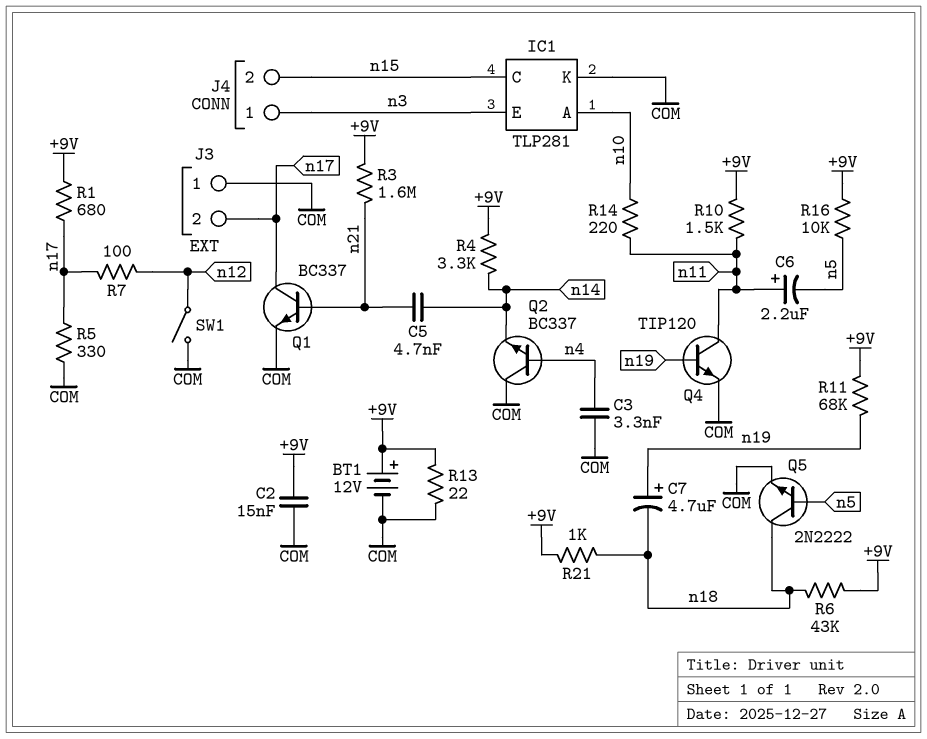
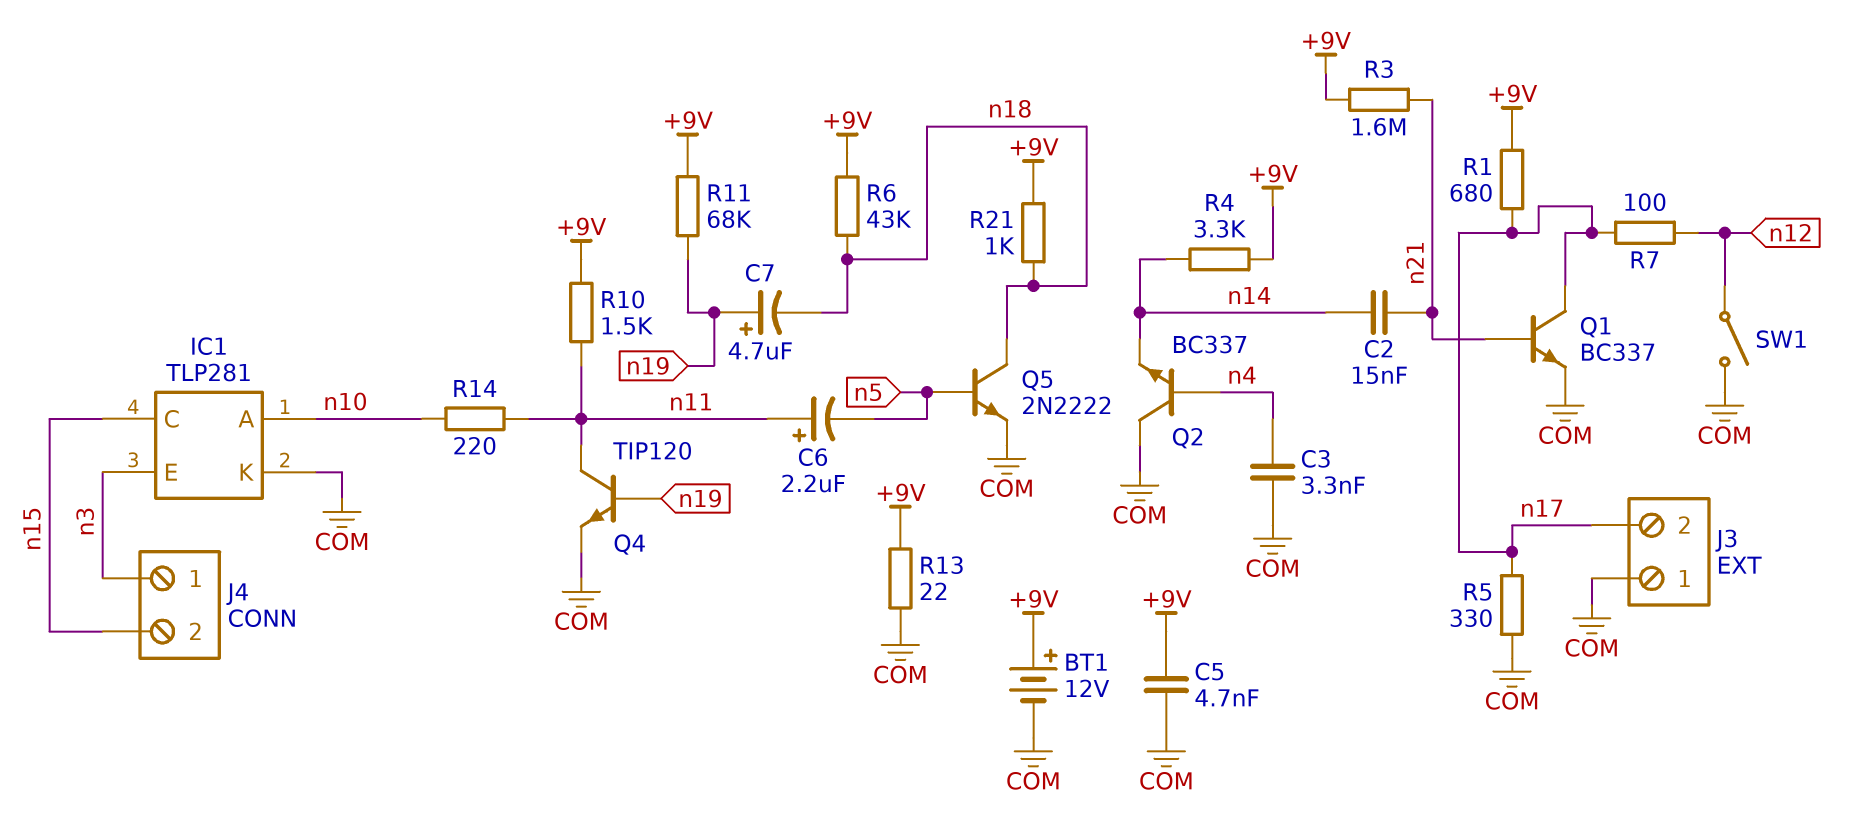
C2: 15nF (+9V, COM) -> 15nF (n14, n21)
C5: 4.7nF (n14, n21) -> 4.7nF (+9V, COM)
R16: 10k (+9V, n5) -> none

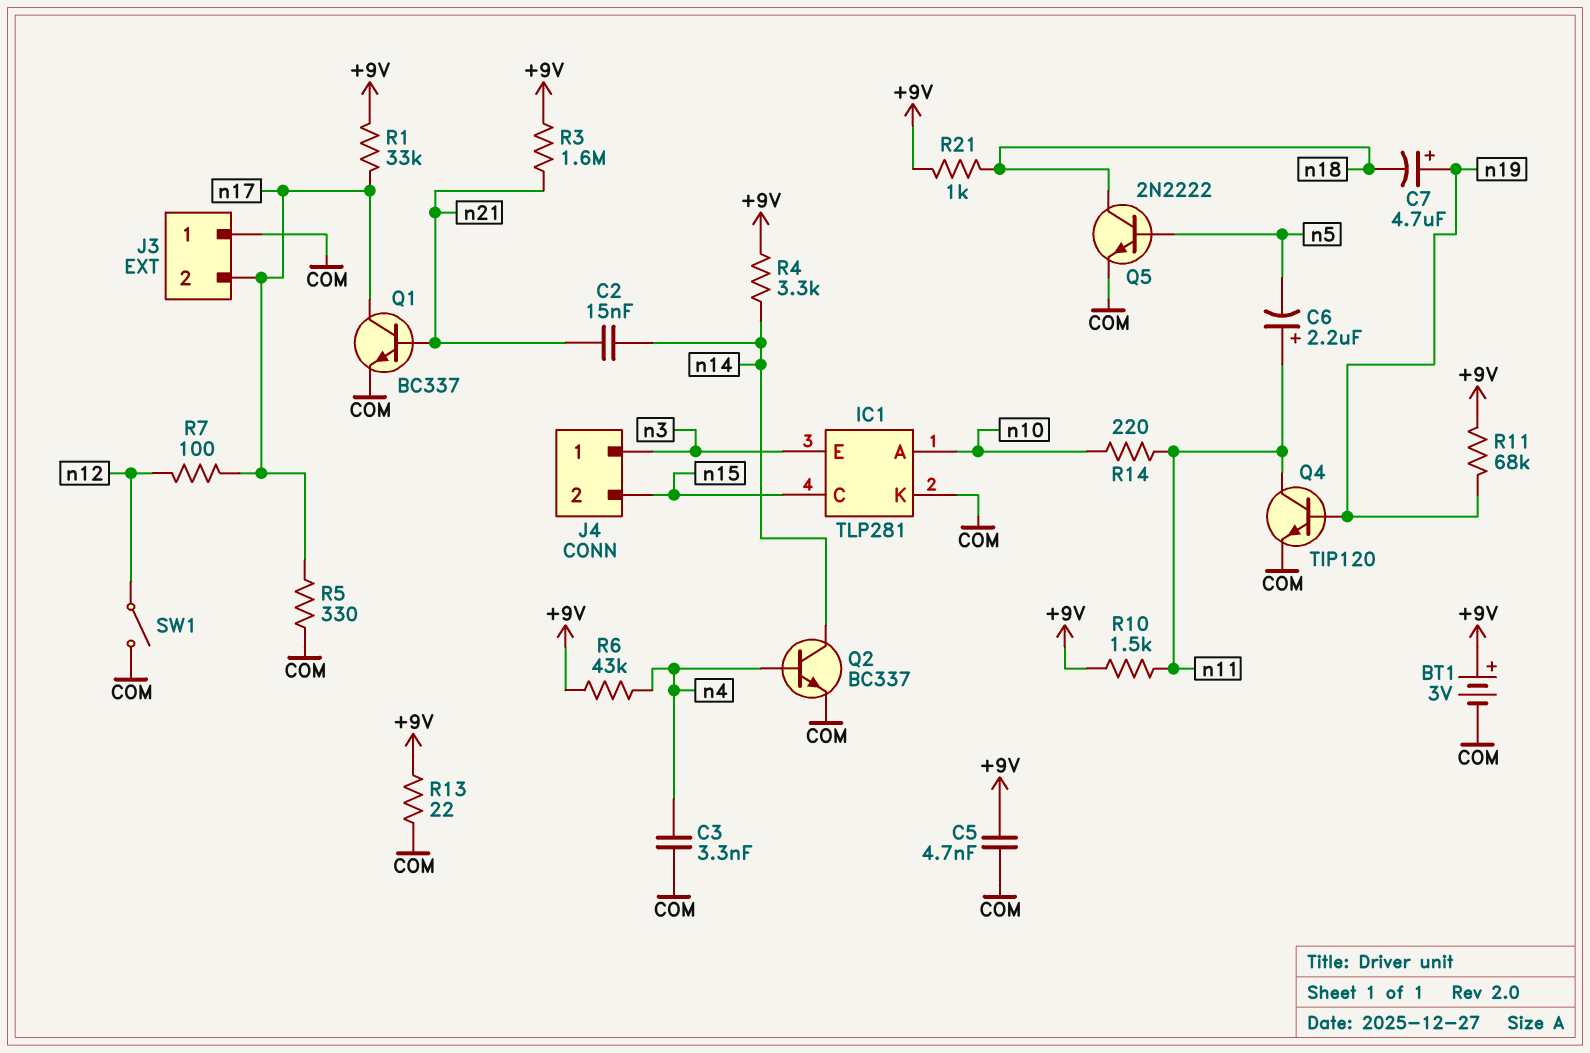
BT1: 12V (plus +9V, minus COM) -> 3V (plus +9V, minus COM)
Q2: NPN BC337 (B n4, C COM, E n14) -> NPN BC337 (B n4, C n14, E COM)
R1: 680 (+9V, n17) -> 33k (+9V, n17)
R6: 43k (+9V, n18) -> 43k (+9V, n4)

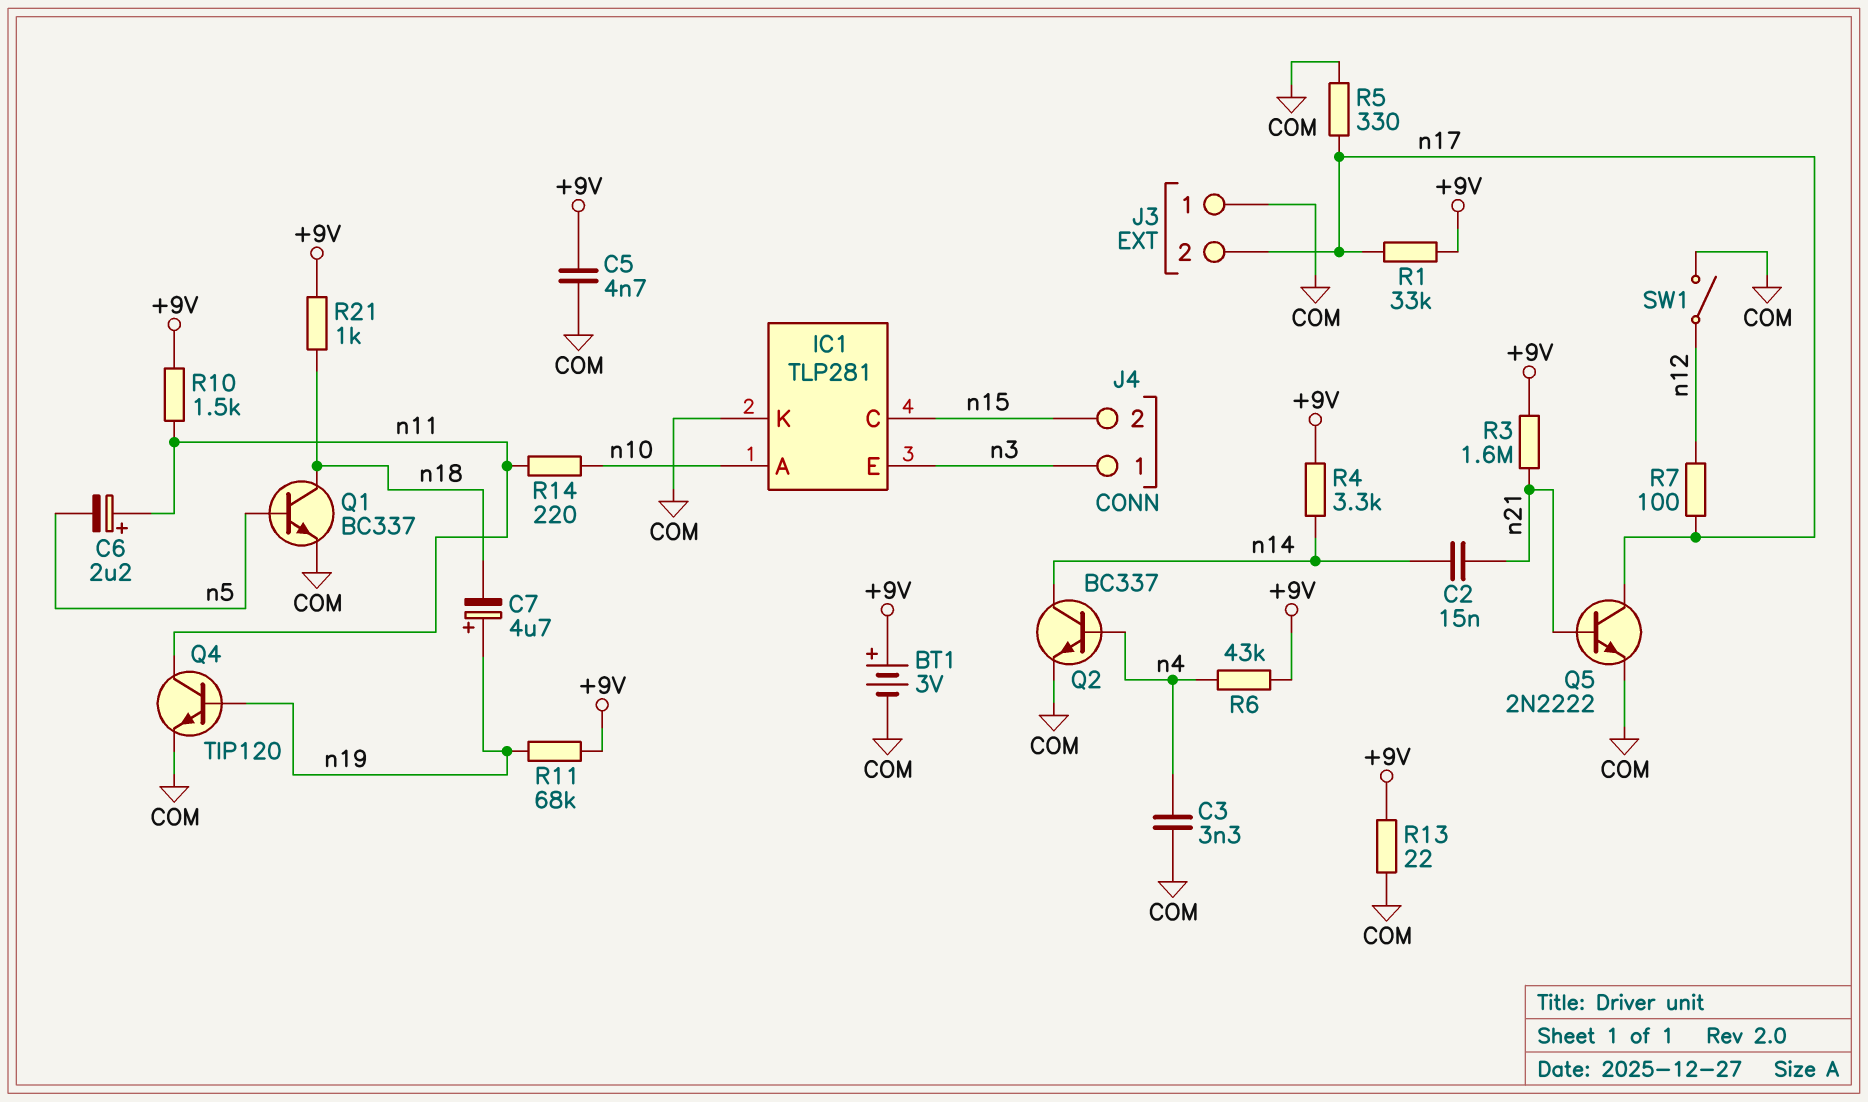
Q1: NPN BC337 (B n21, C n17, E COM) -> NPN BC337 (B n5, C n18, E COM)
Q5: NPN 2N2222 (B n5, C n18, E COM) -> NPN 2N2222 (B n21, C n17, E COM)

